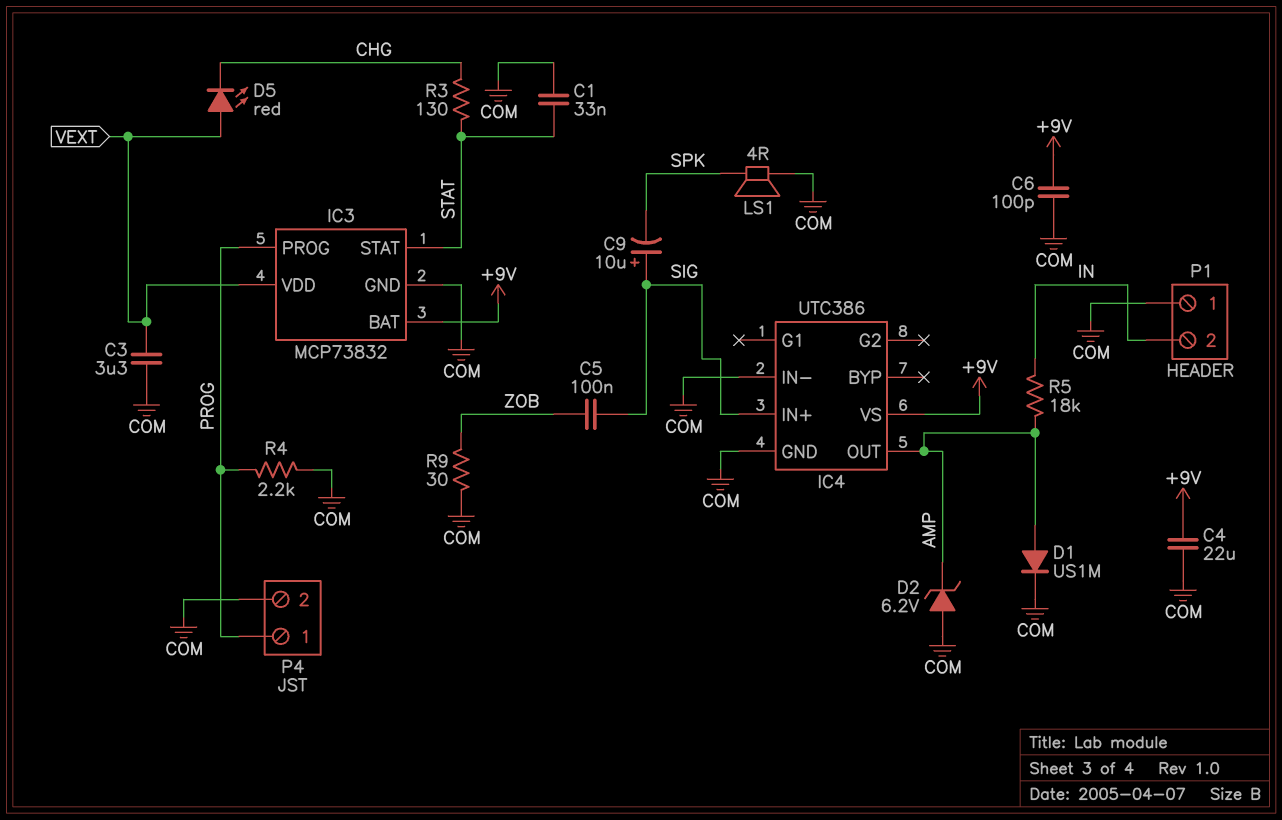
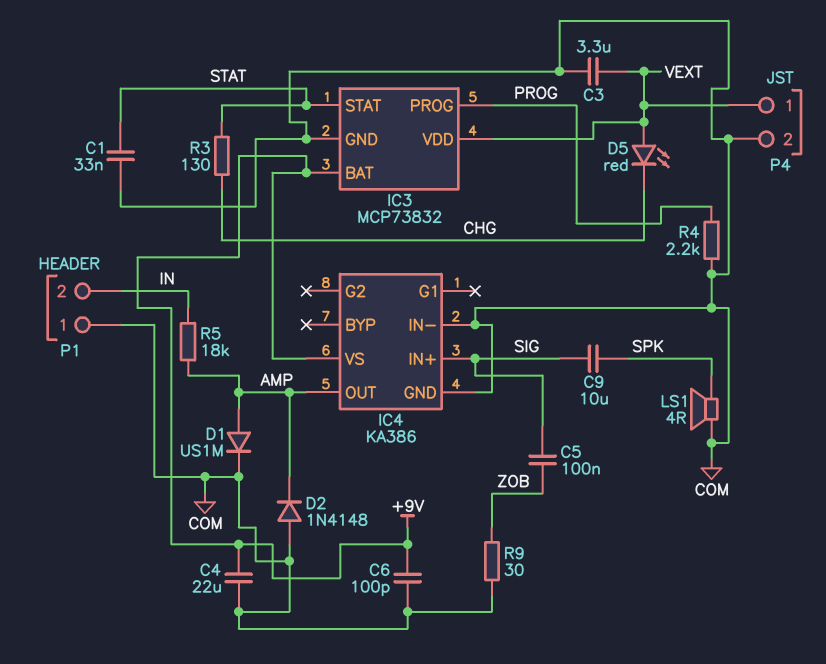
C9: 10uF (plus SIG, minus SPK) -> 10uF (SIG, SPK)
D2: zener 6.2V (A COM, K AMP) -> diode 1N4148 (A COM, K AMP)
IC4: UTC386 -> KA386
P4 pin 1: PROG -> VEXT

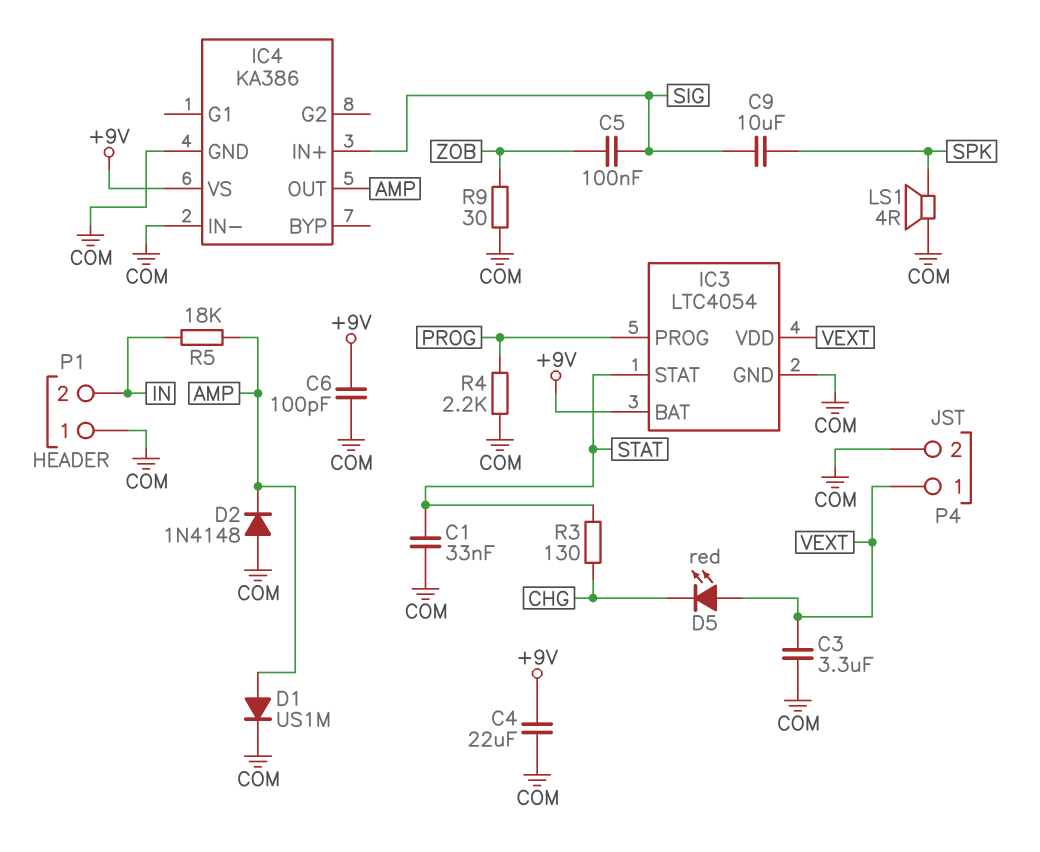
IC3: MCP73832 -> LTC4054

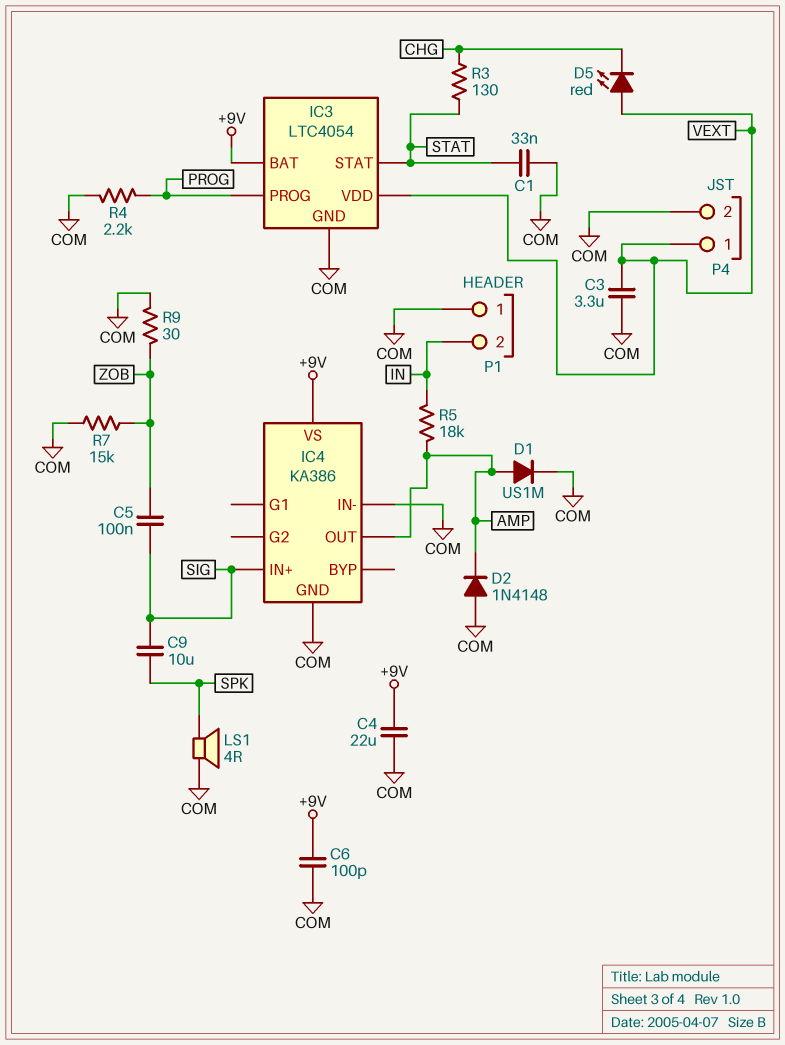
R7: none -> 15k (COM, ZOB)

